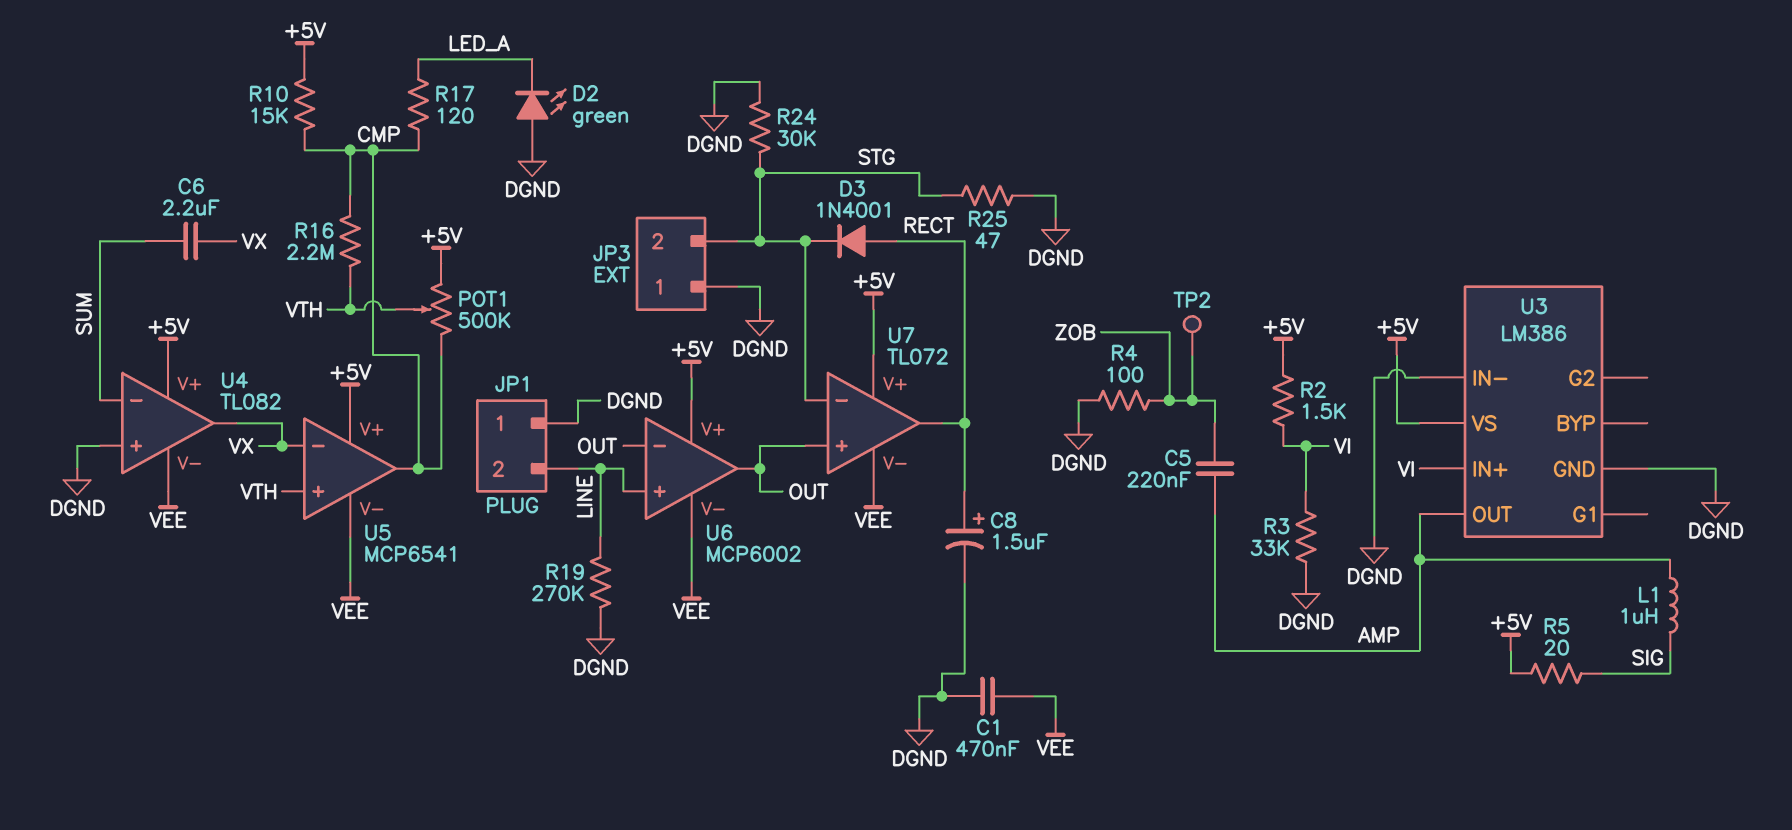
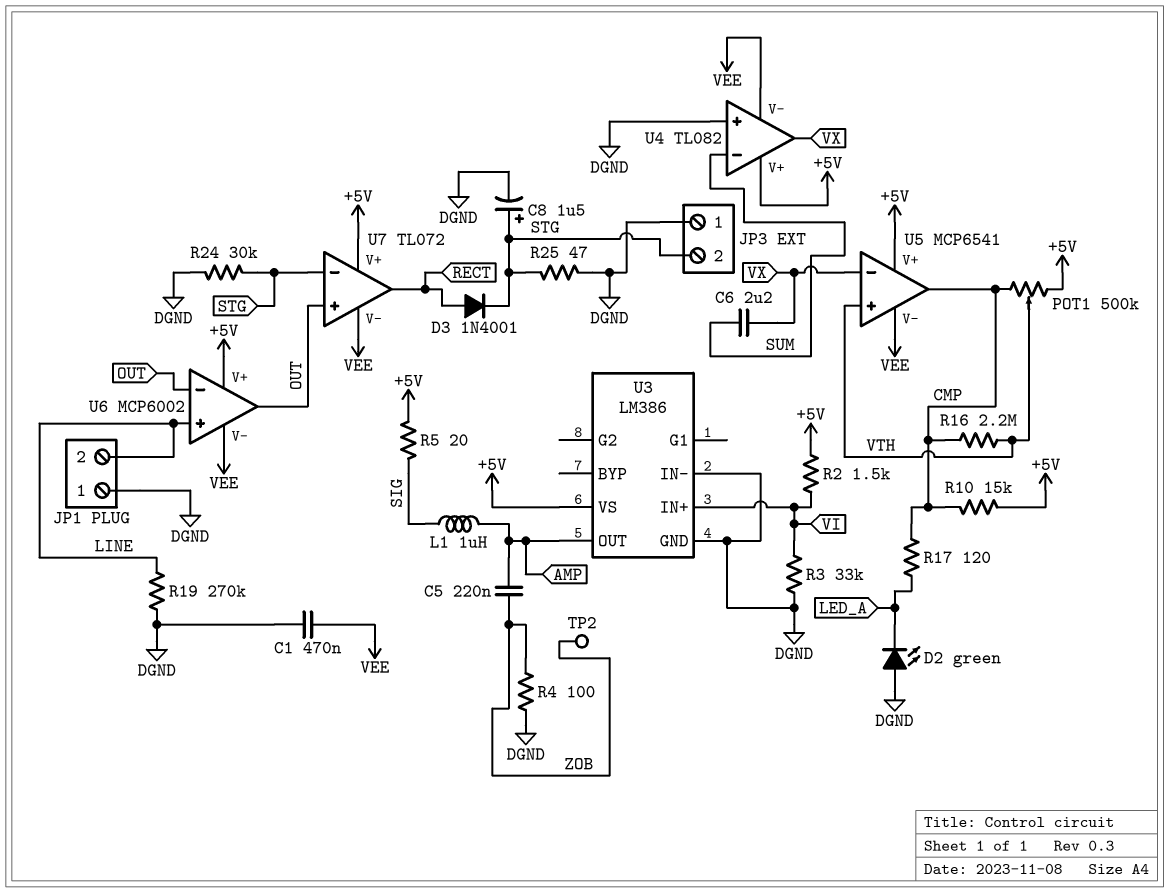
C8: 1.5uF (plus RECT, minus DGND) -> 1.5uF (plus STG, minus DGND)

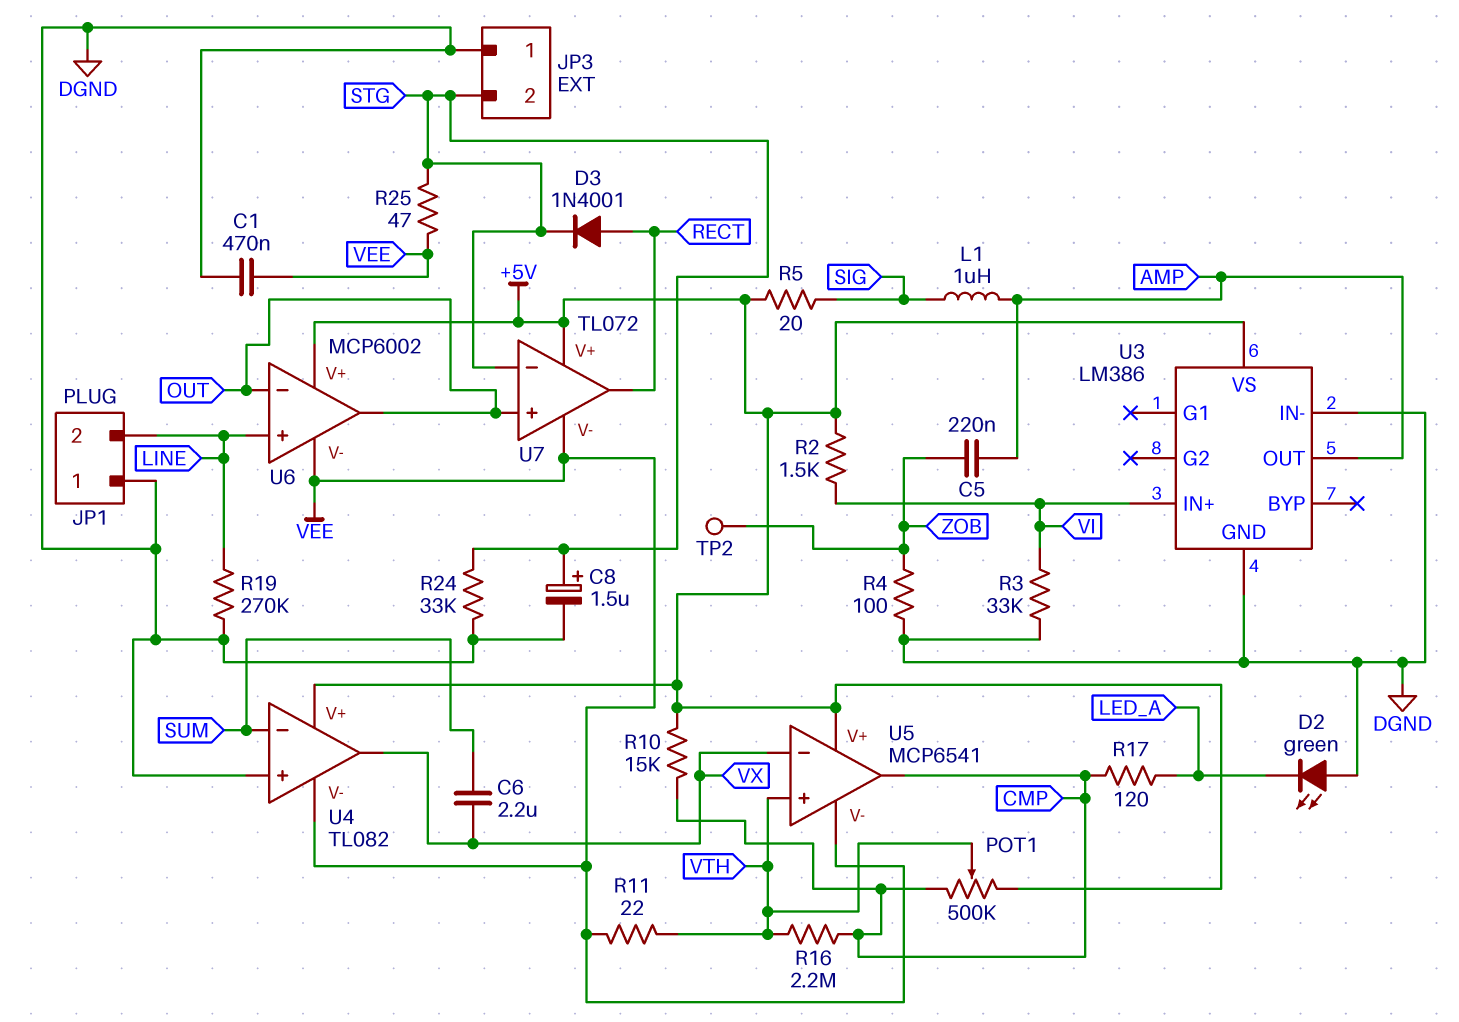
R11: none -> 22 (VEE, VTH)
R24: 30k (DGND, STG) -> 33k (DGND, STG)
R25: 47 (DGND, STG) -> 47 (STG, VEE)

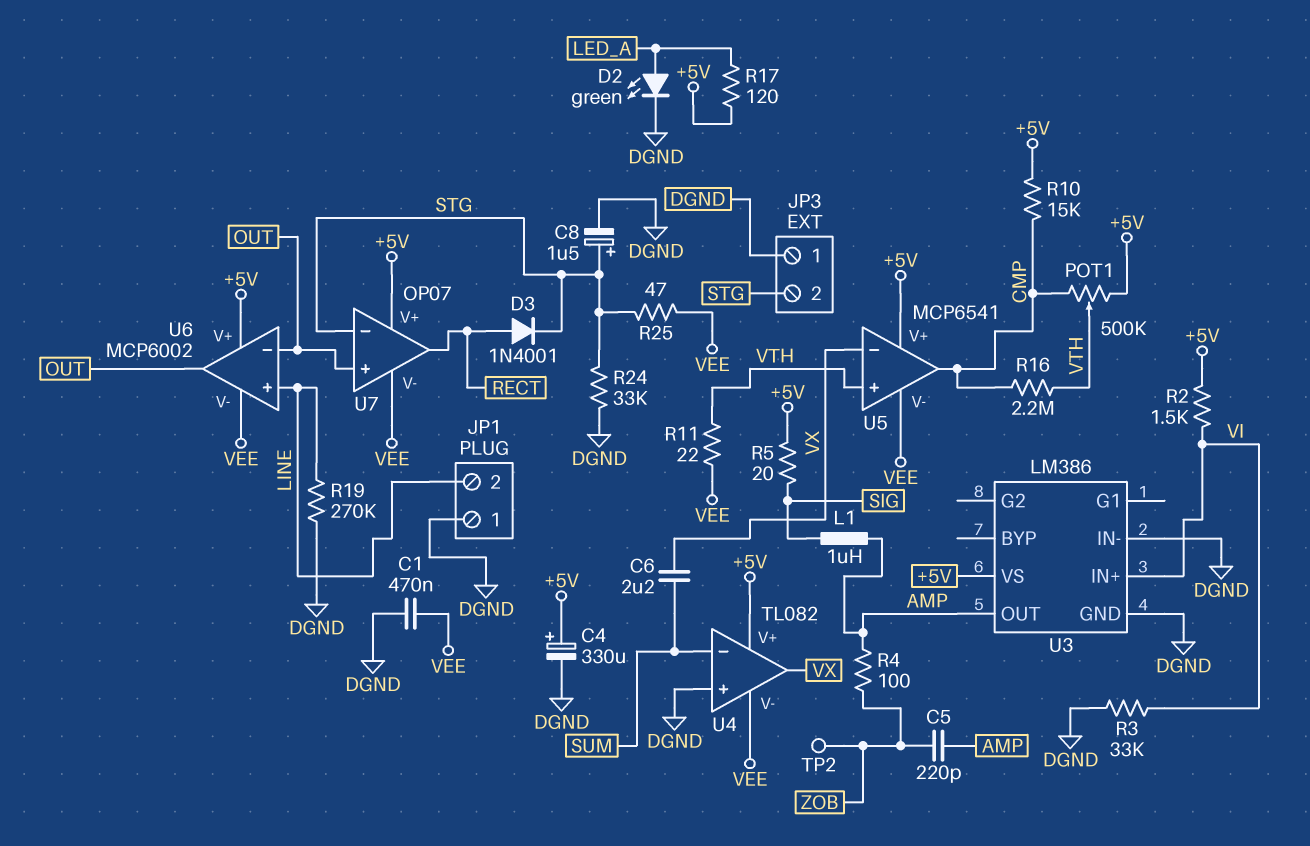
C4: none -> 330uF (plus +5V, minus DGND)
C5: 220nF (AMP, ZOB) -> 220pF (AMP, ZOB)
D2: LED green (A DGND, K LED_A) -> LED green (A LED_A, K DGND)
R4: 100 (DGND, ZOB) -> 100 (AMP, ZOB)
R17: 120 (CMP, LED_A) -> 120 (+5V, LED_A)
U7: TL072 -> OP07

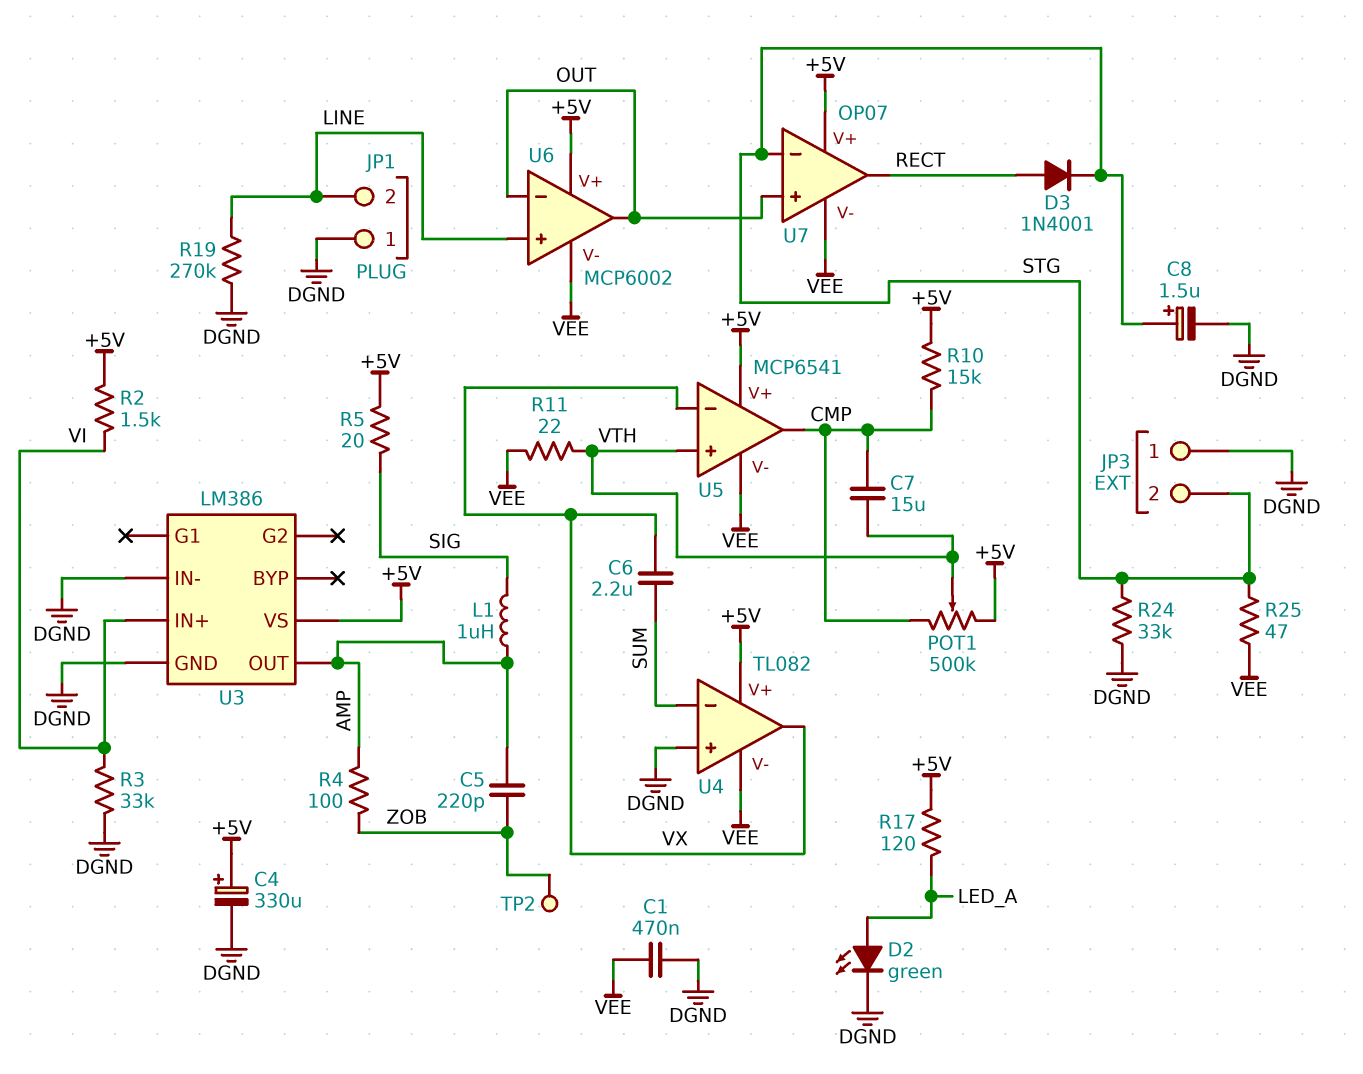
C7: none -> 15uF (CMP, VTH)
R16: 2.2M (CMP, VTH) -> none

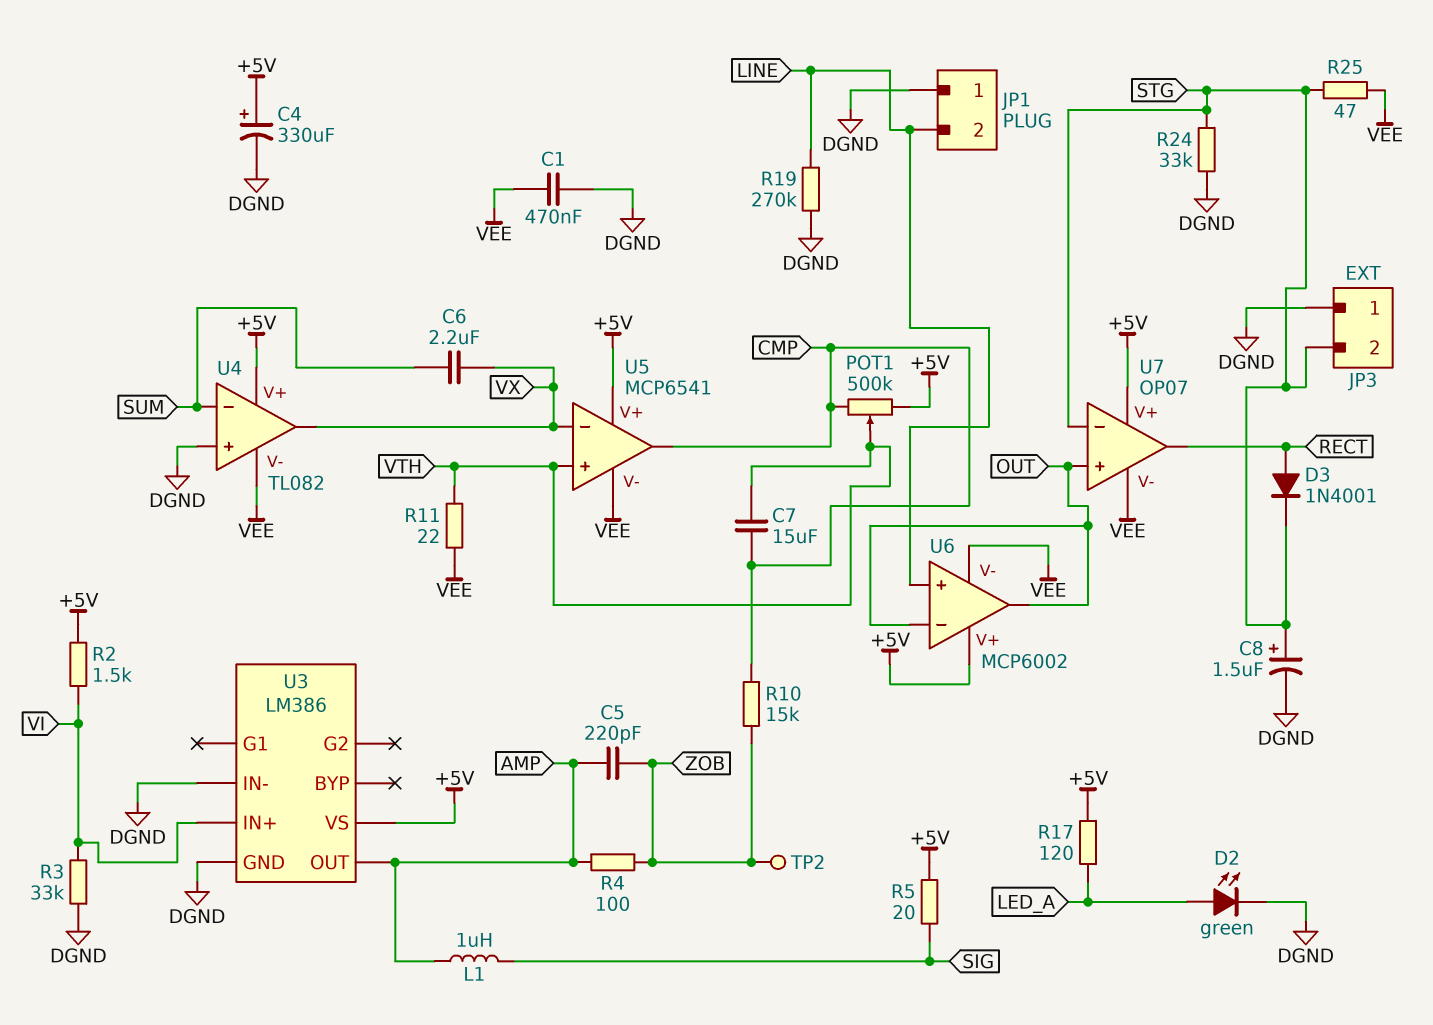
R10: 15k (+5V, CMP) -> 15k (CMP, ZOB)

